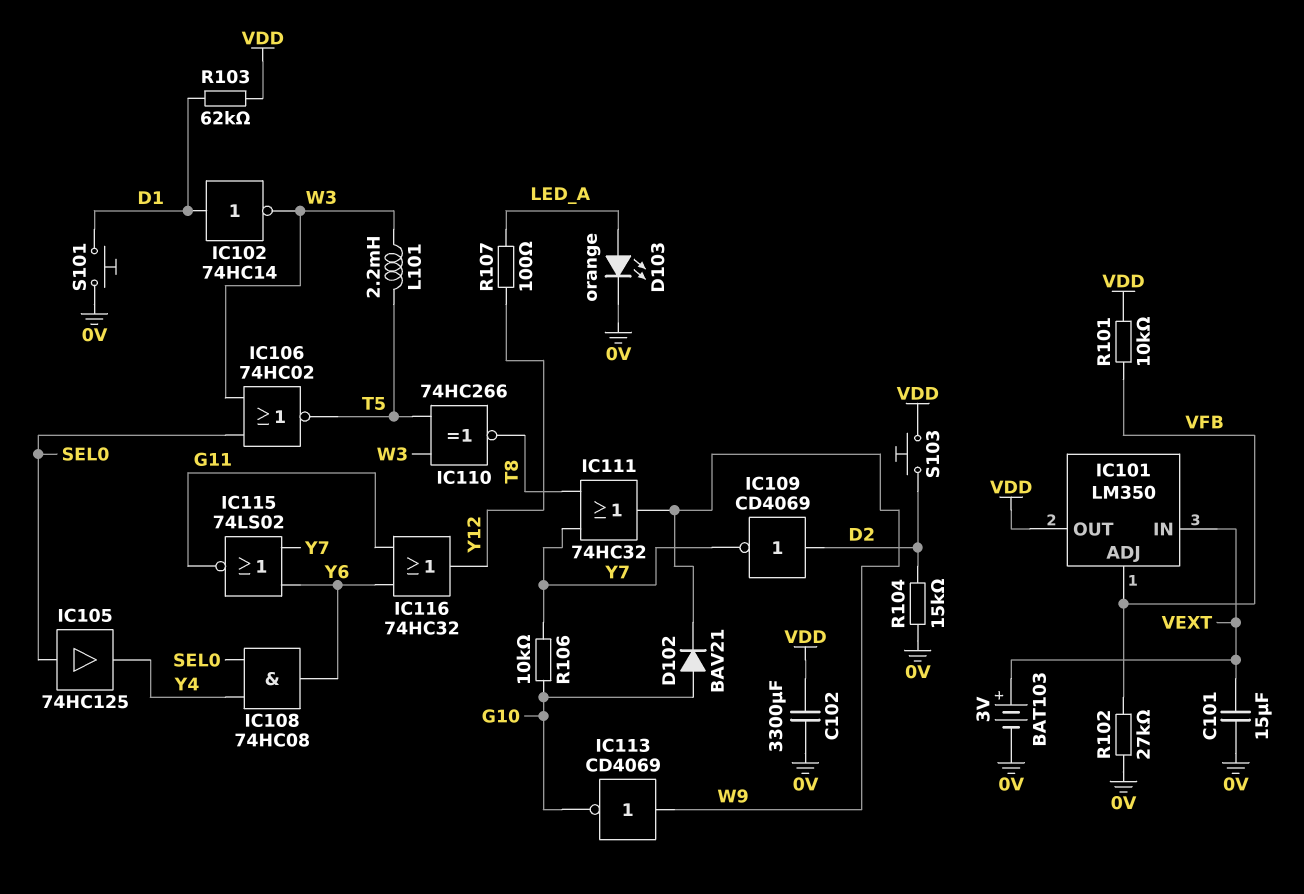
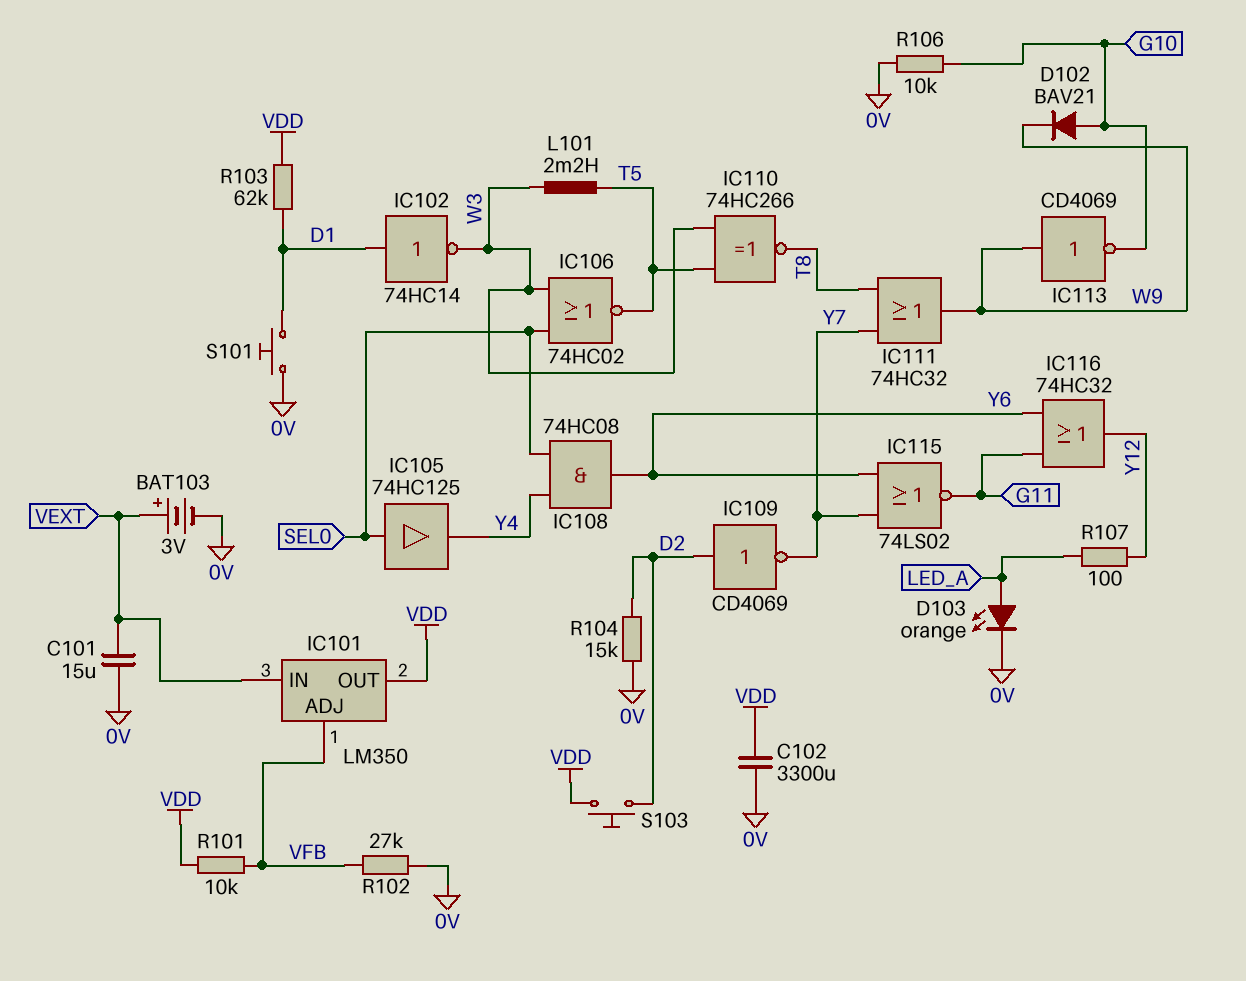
R106: 10k (G10, Y7) -> 10k (0V, G10)

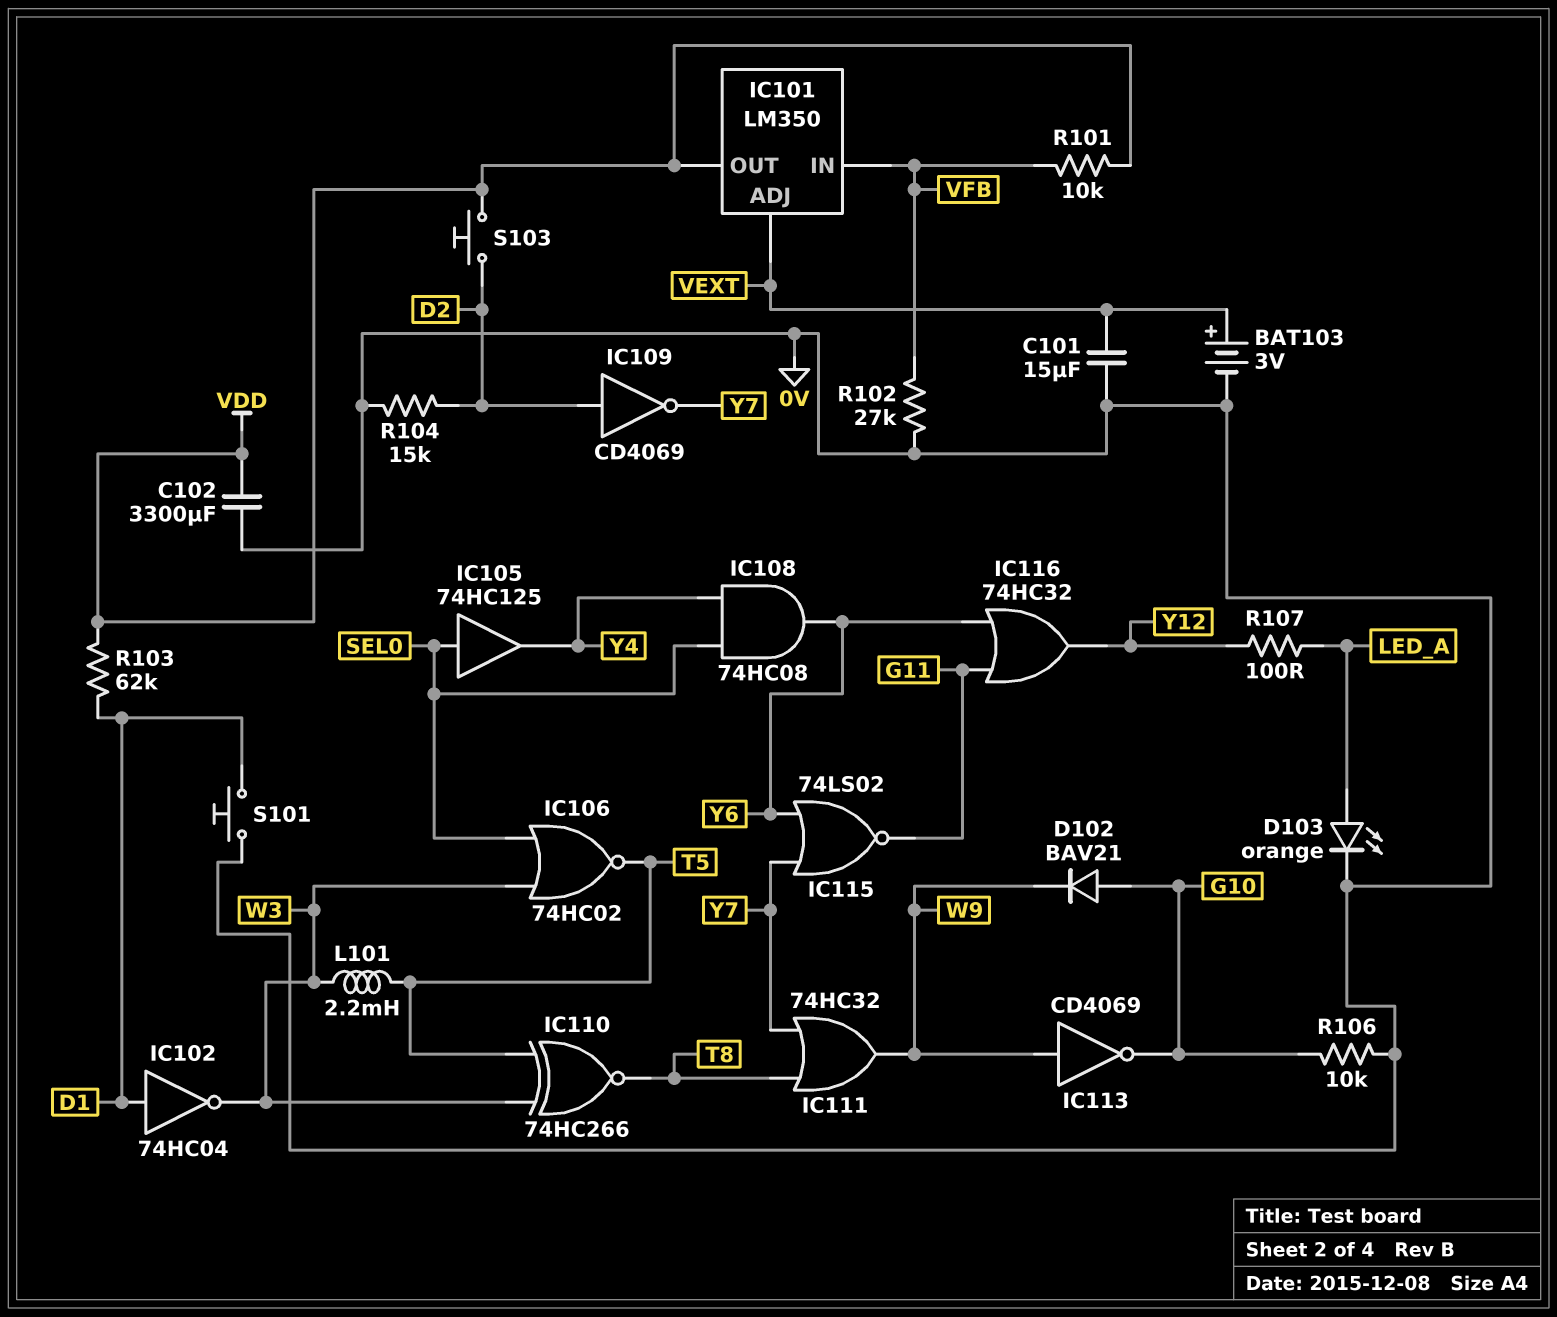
IC101 pin ADJ: VFB -> VEXT
IC101 pin IN: VEXT -> VFB
IC102: NOT 74HC14 (in D1, out W3) -> NOT 74HC04 (in D1, out W3)

